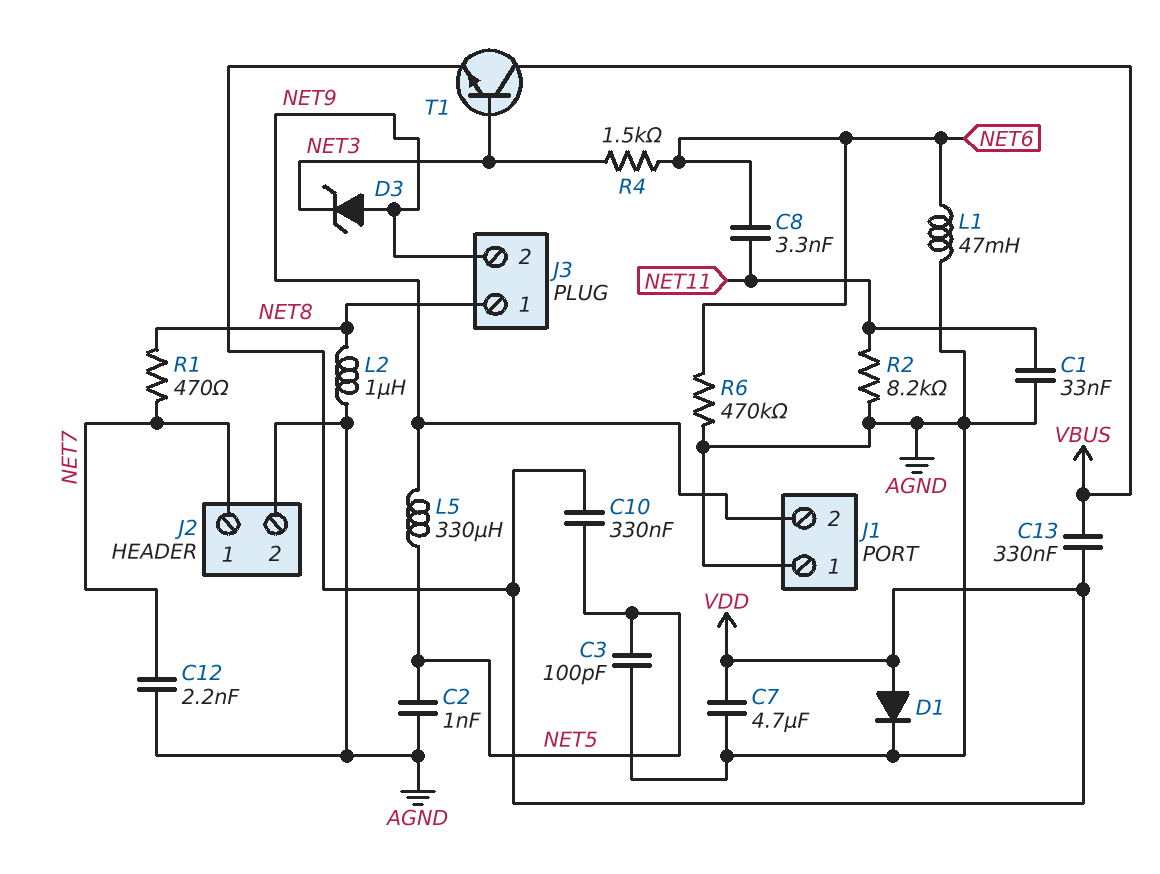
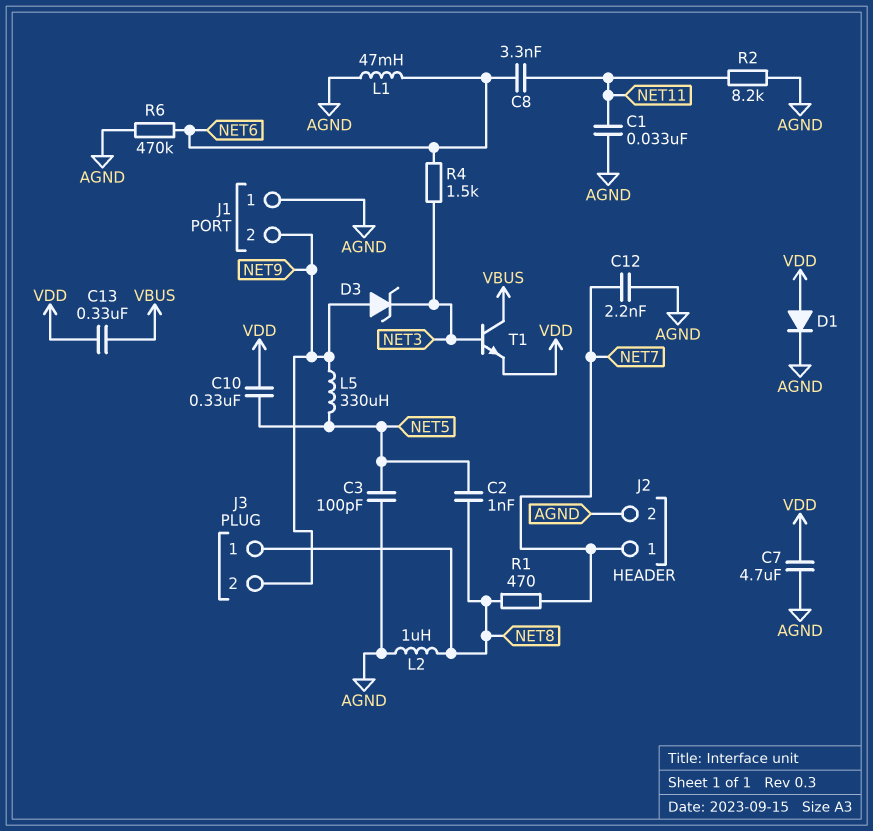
C2: 1nF (AGND, NET5) -> 1nF (NET5, NET8)

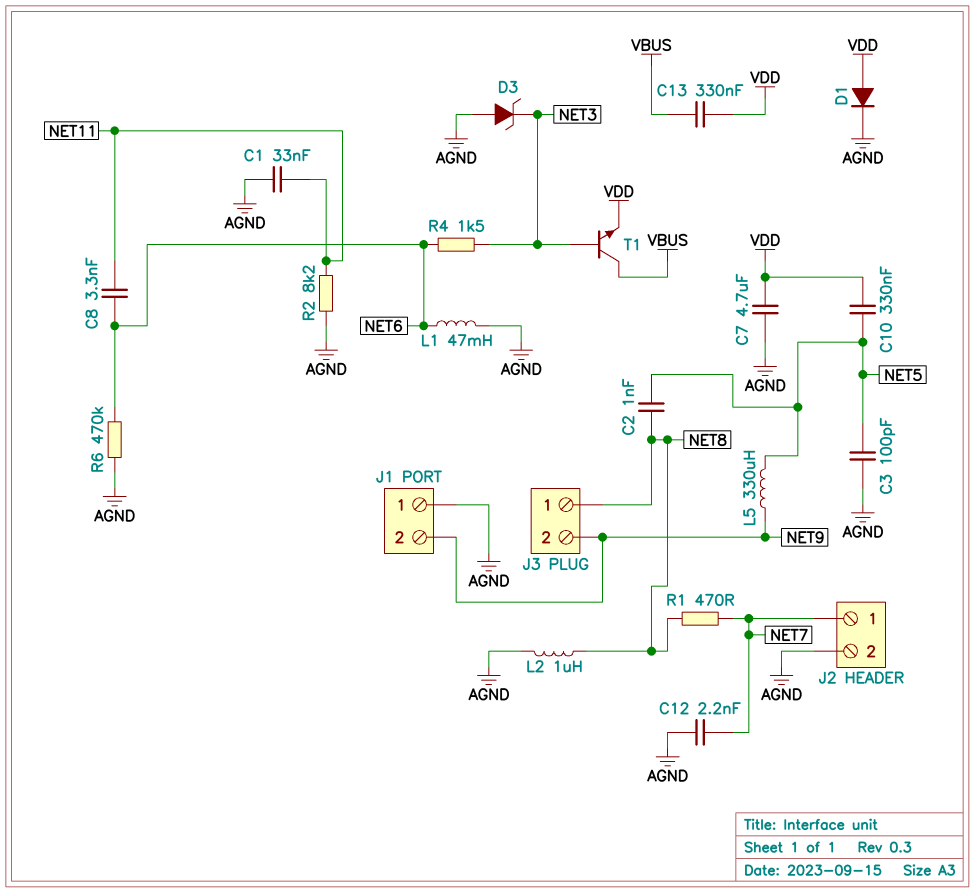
D3: zener (A NET9, K NET3) -> zener (A AGND, K NET3)

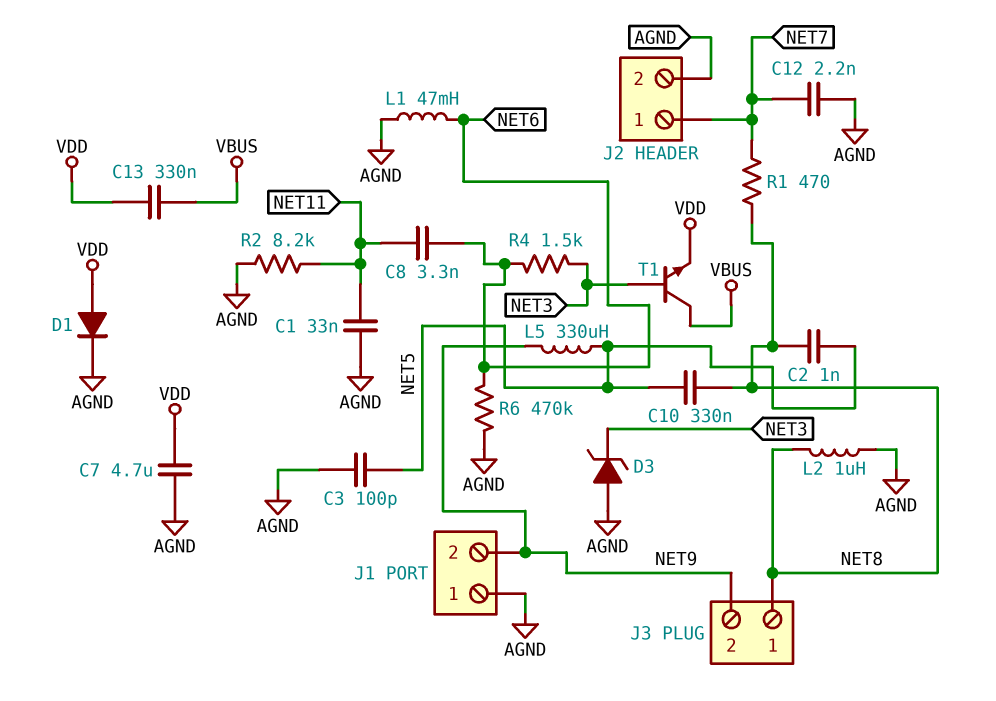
C10: 330nF (NET5, VDD) -> 330nF (NET5, NET8)

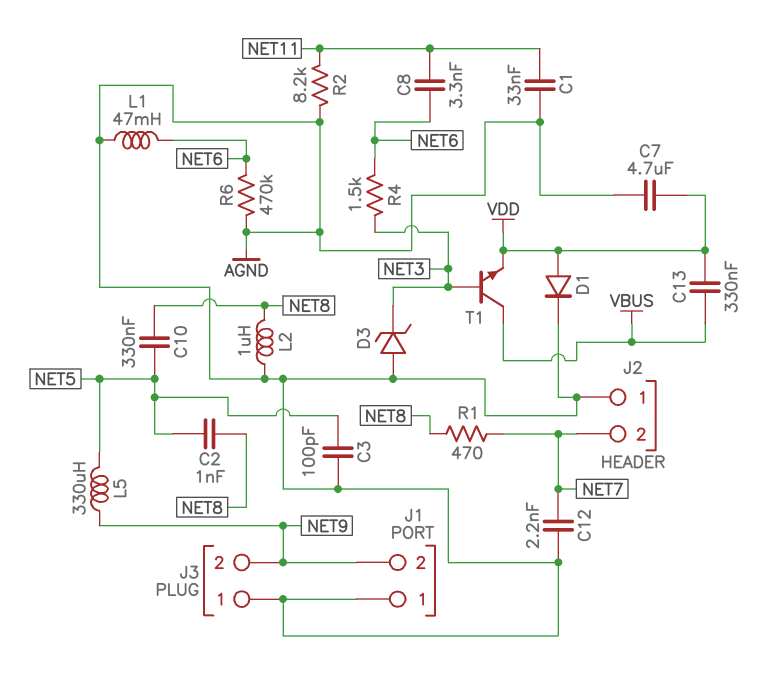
J2 pin 1: NET7 -> AGND
J2 pin 2: AGND -> NET7
J3 pin 1: NET8 -> AGND

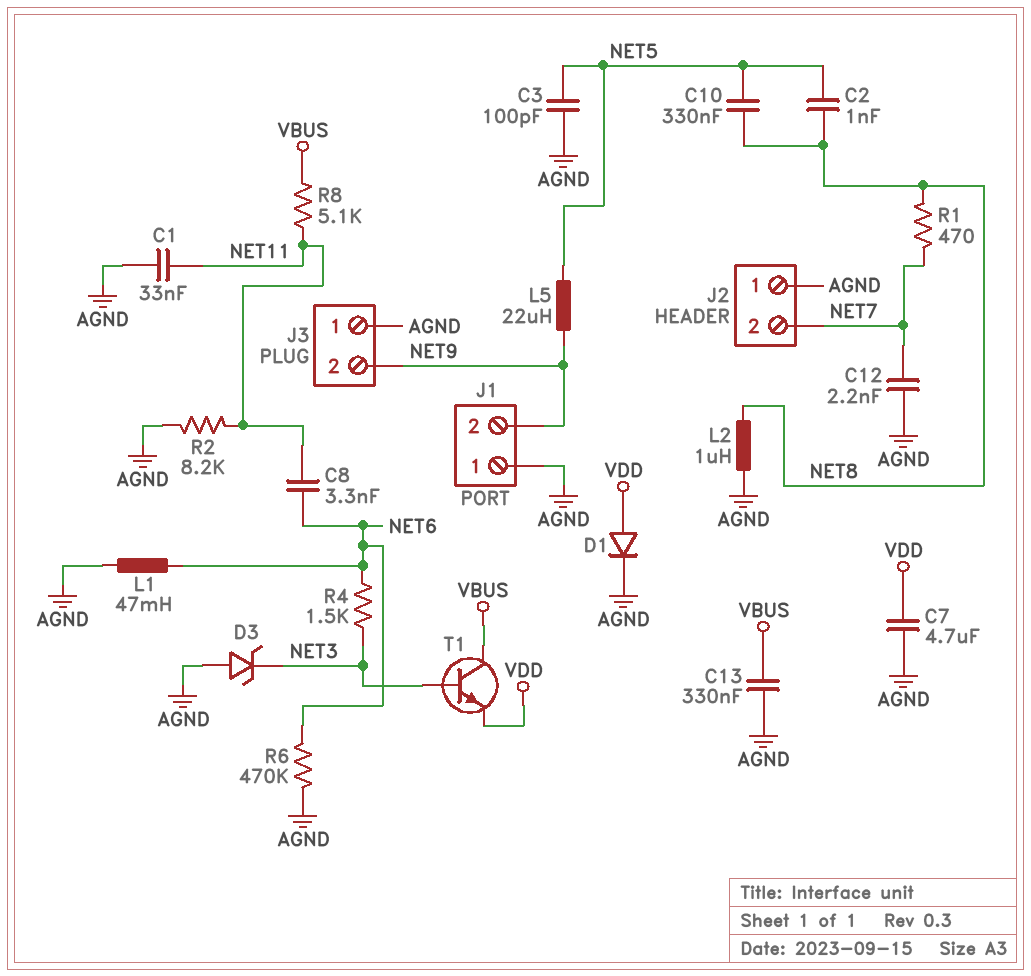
C13: 330nF (VBUS, VDD) -> 330nF (AGND, VBUS)
L5: 330uH (NET5, NET9) -> 22uH (NET5, NET9)
R8: none -> 5.1k (NET11, VBUS)

